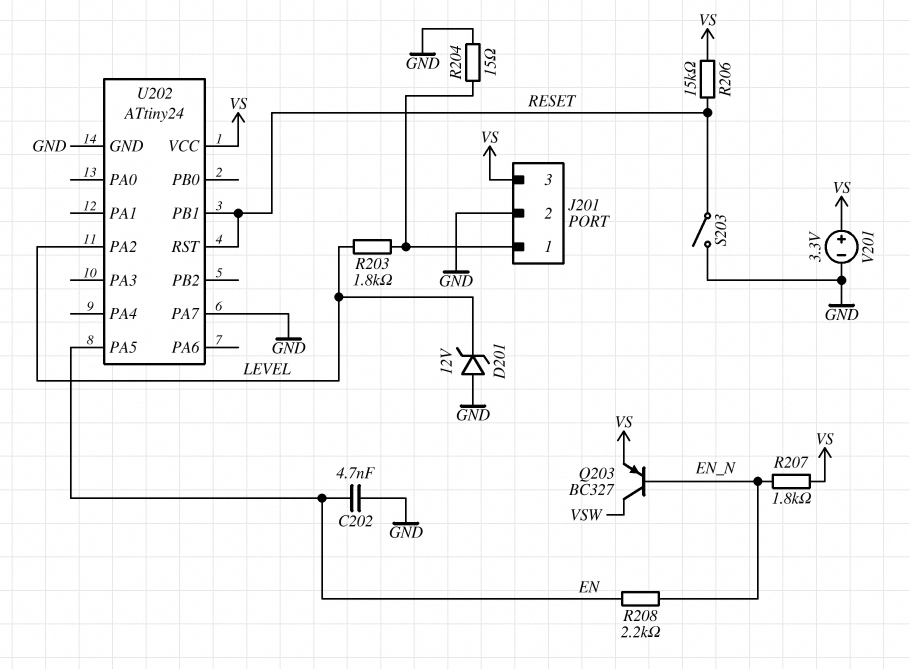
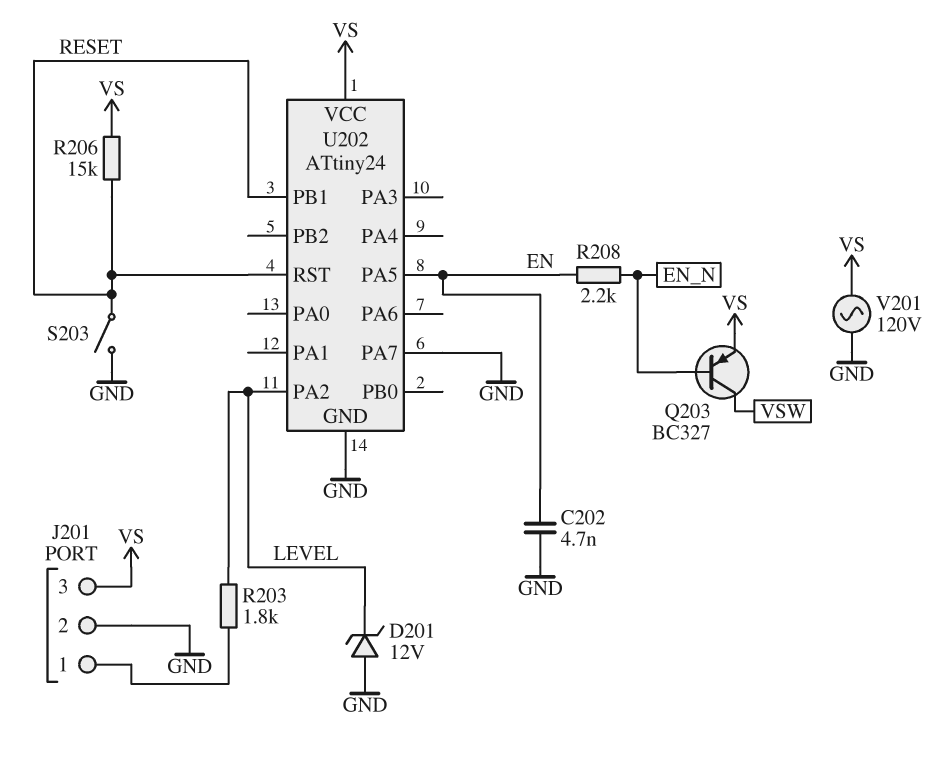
R204: 15 (GND, J201/1) -> none
R207: 1.8k (EN_N, VS) -> none
V201: 3.3V (plus VS, minus GND) -> AC 120V (GND, VS)

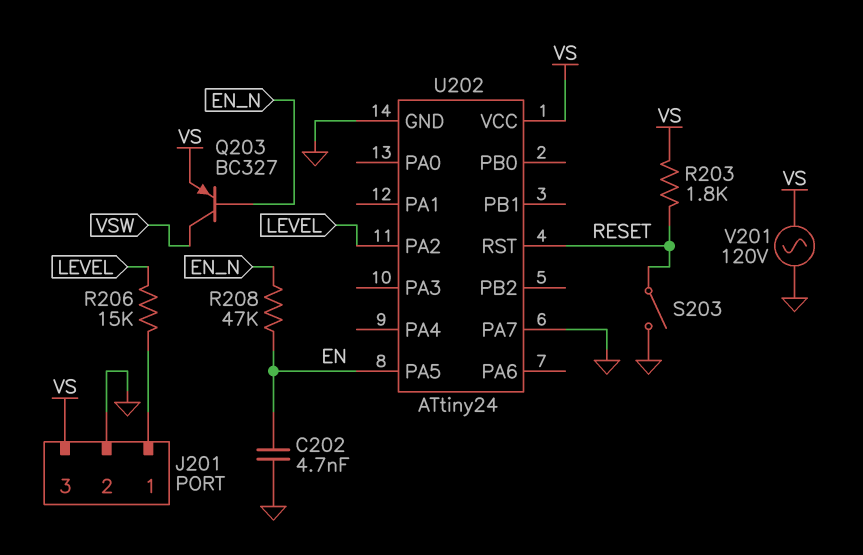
D201: zener 12V (A GND, K LEVEL) -> none
R203: 1.8k (J201/1, LEVEL) -> 1.8k (RESET, VS)
R206: 15k (RESET, VS) -> 15k (J201/1, LEVEL)
R208: 2.2k (EN, EN_N) -> 47k (EN, EN_N)
U202 pin PB1: RESET -> none

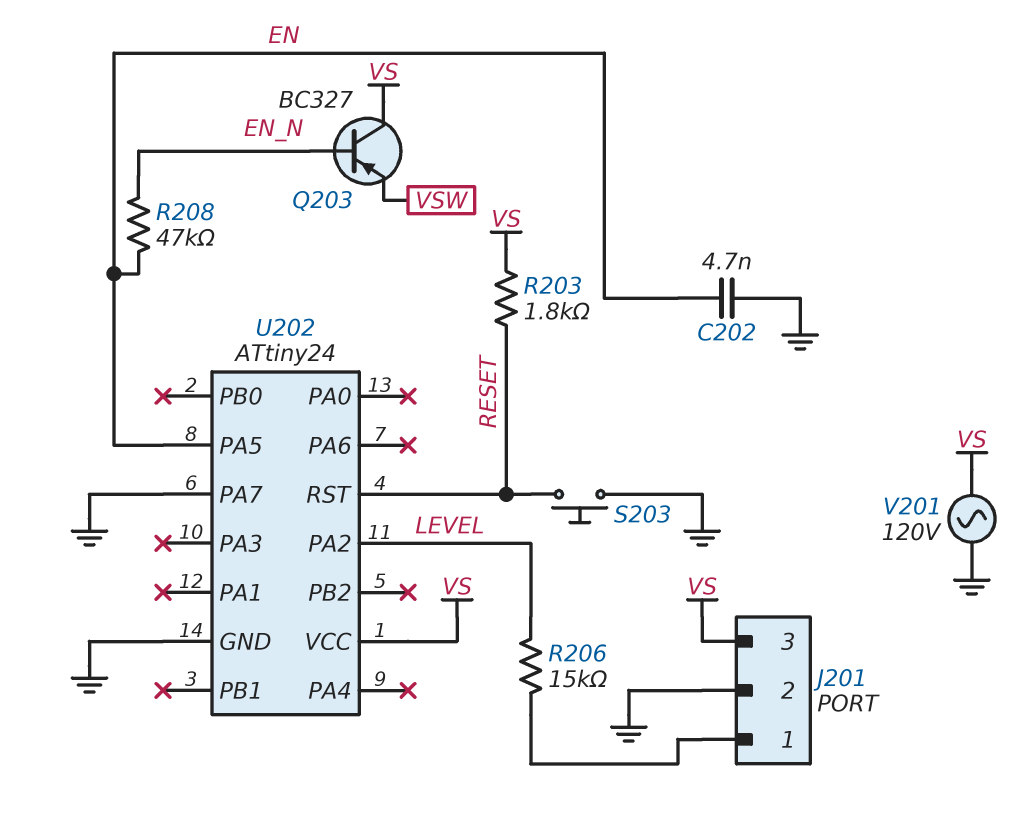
Q203: PNP BC327 (B EN_N, C VSW, E VS) -> PNP BC327 (B EN_N, C VS, E VSW)
S203: switch (GND, RESET) -> button (GND, RESET)

